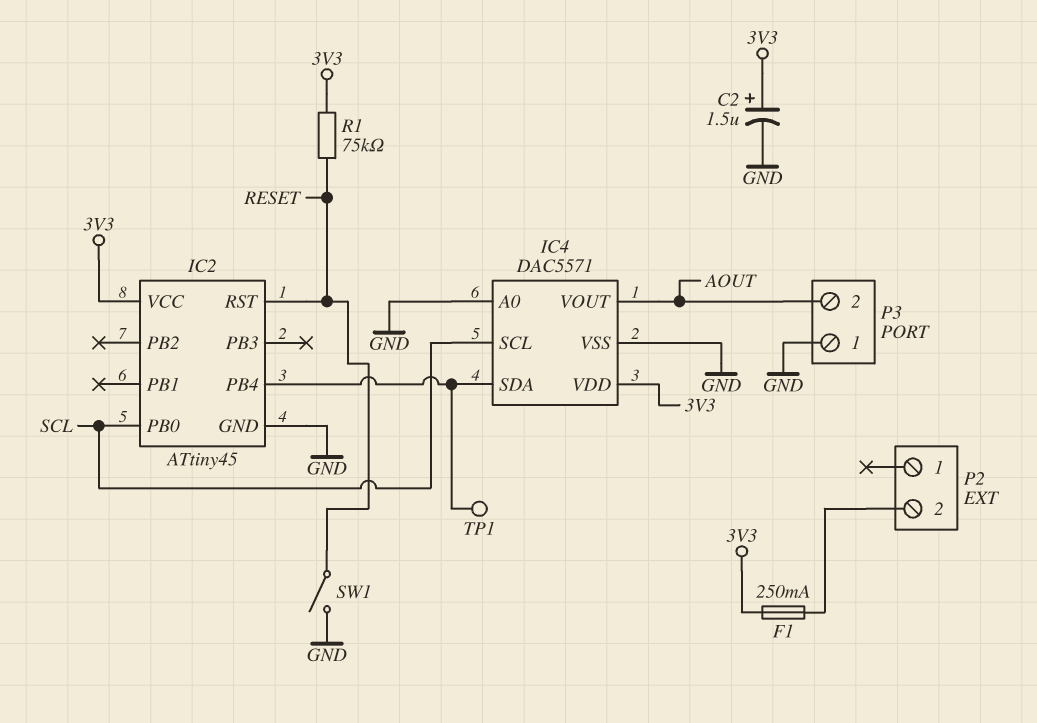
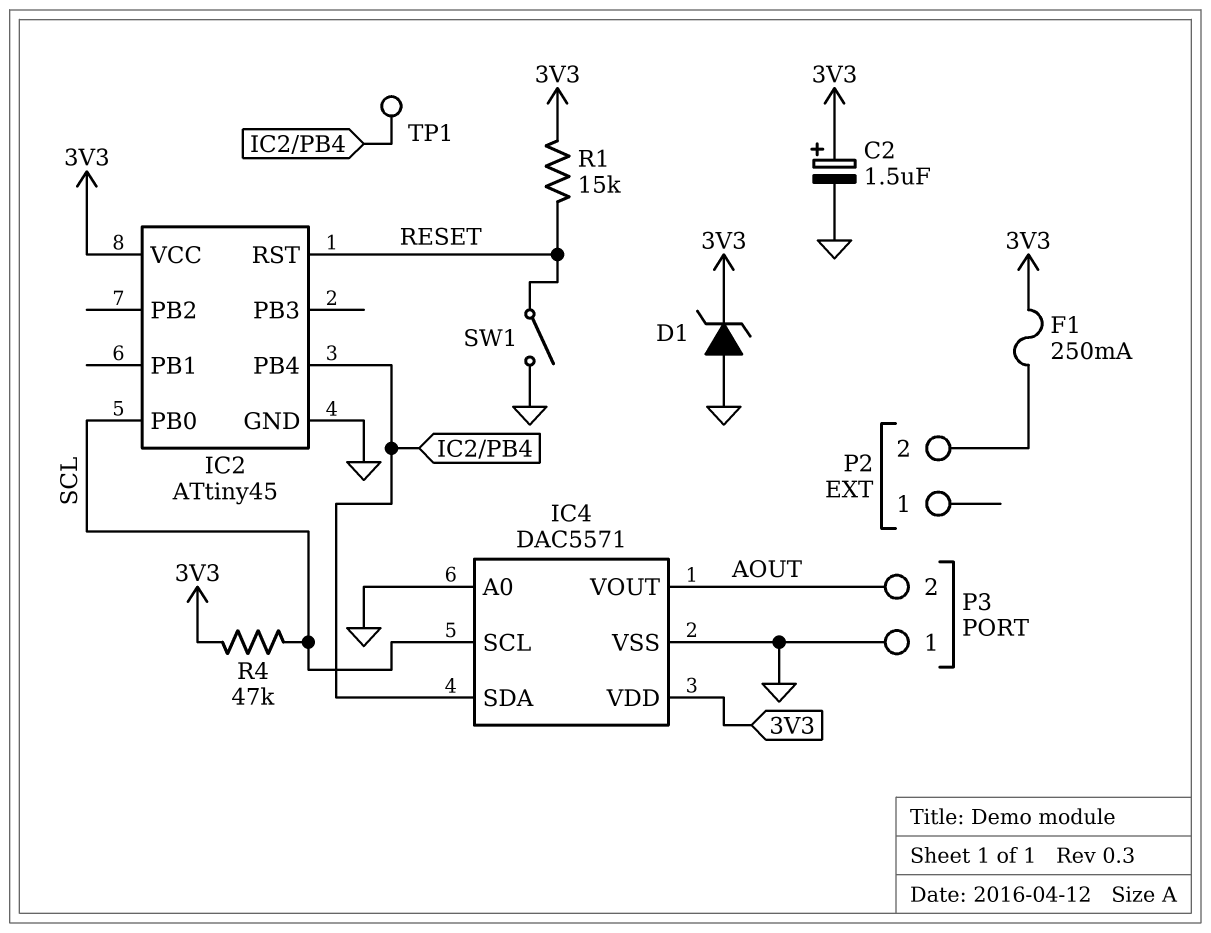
D1: none -> zener (A GND, K 3V3)
R1: 75k (3V3, RESET) -> 15k (3V3, RESET)
R4: none -> 47k (3V3, SCL)

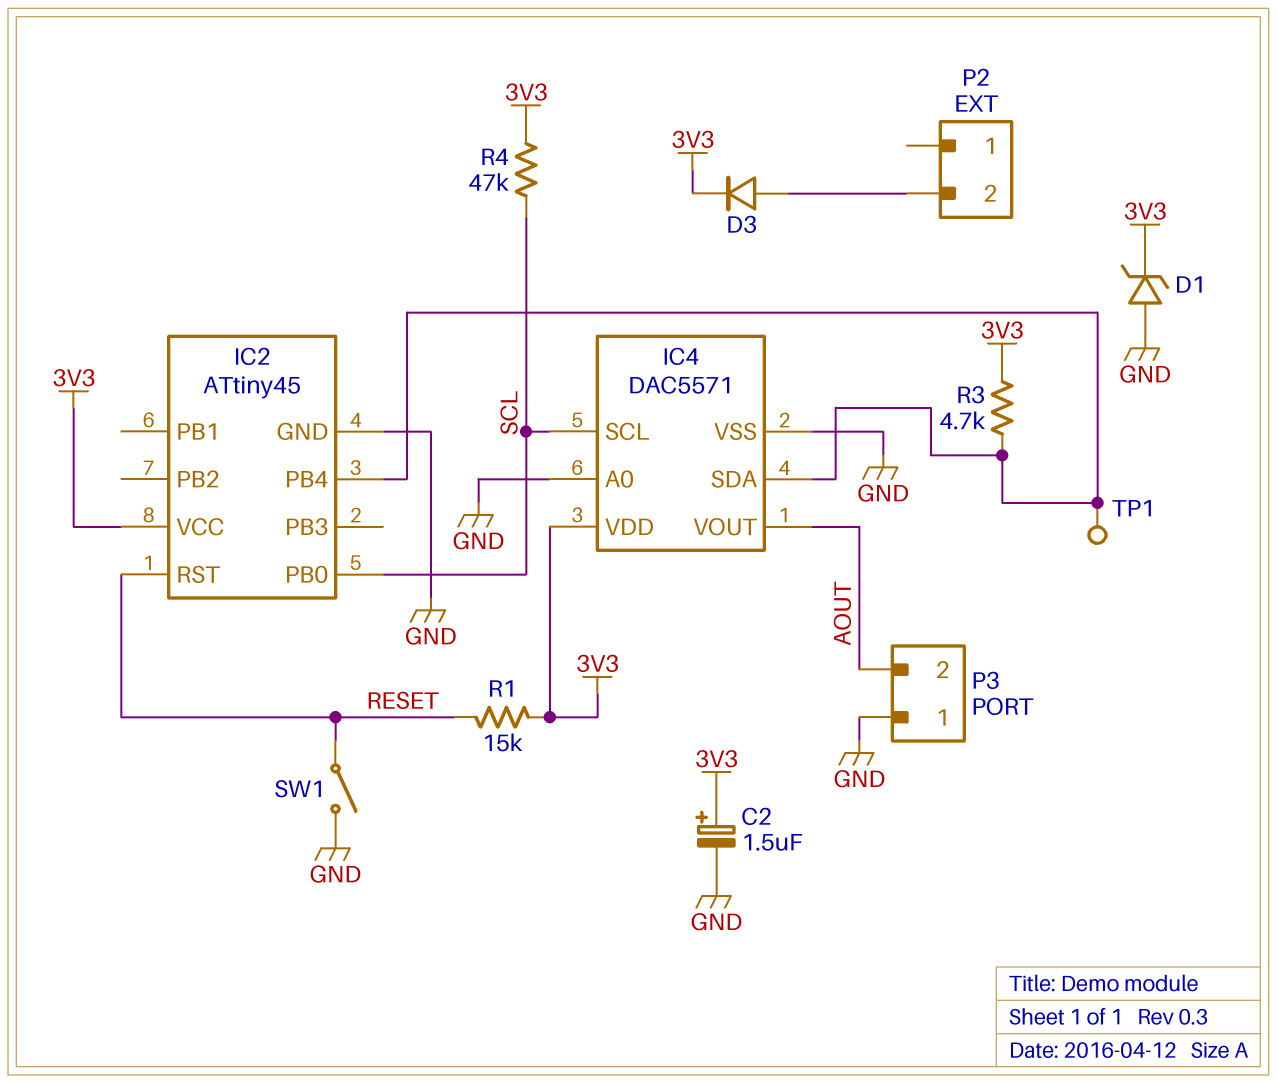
D3: none -> diode (A P2/2, K 3V3)
F1: 250mA (3V3, P2/2) -> none
R3: none -> 4.7k (3V3, IC2/PB4)

